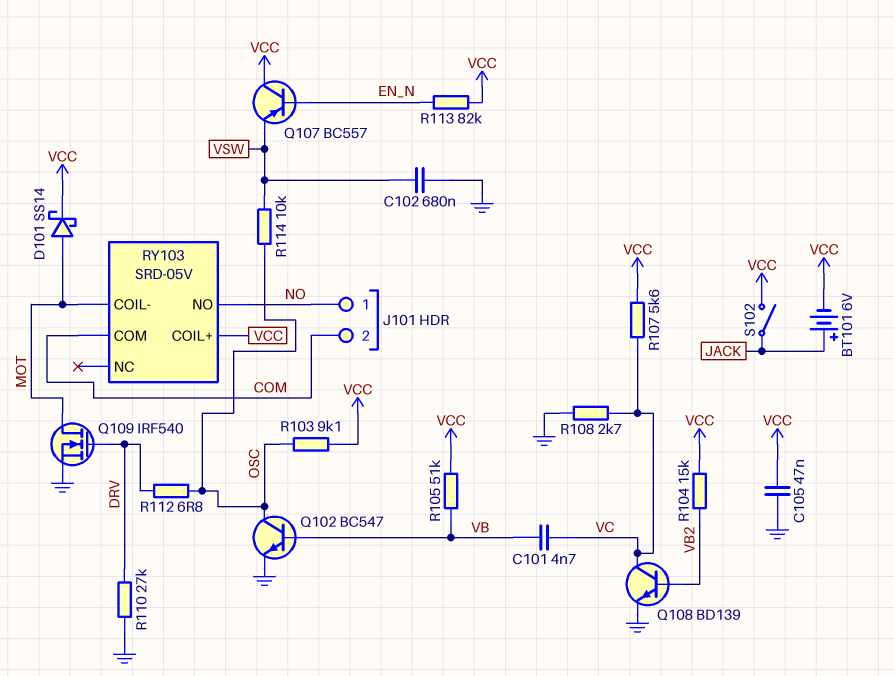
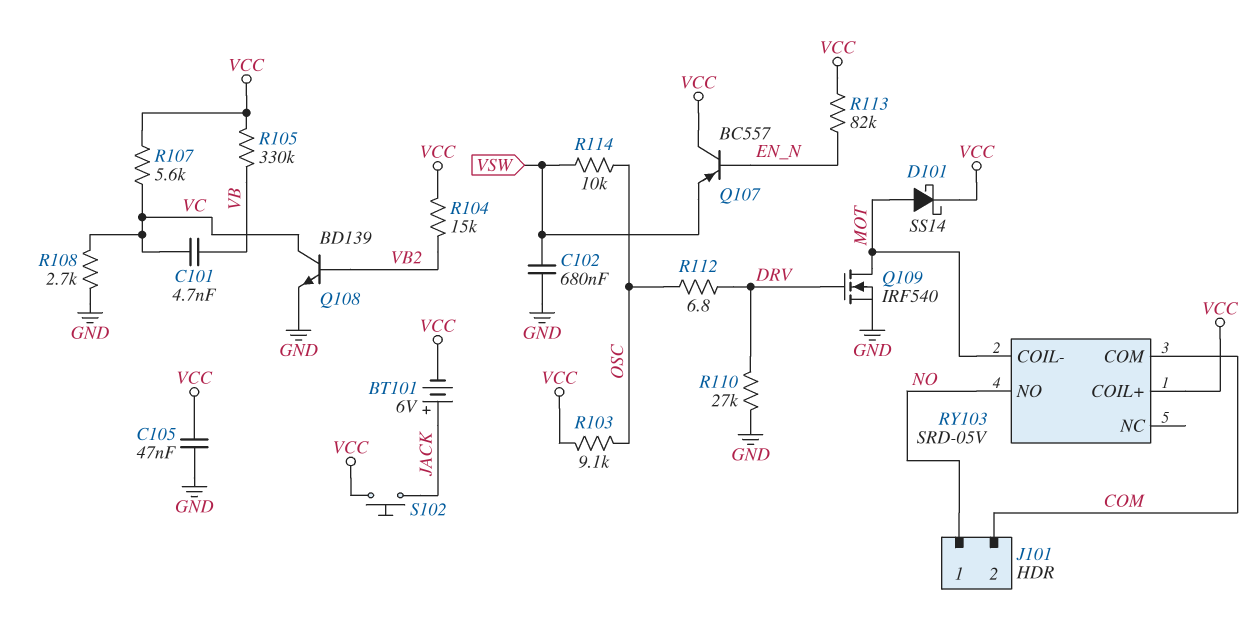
Q102: NPN BC547 (B VB, C OSC, E GND) -> none
R105: 51k (VB, VCC) -> 330k (VB, VCC)
S102: switch (JACK, VCC) -> button (JACK, VCC)

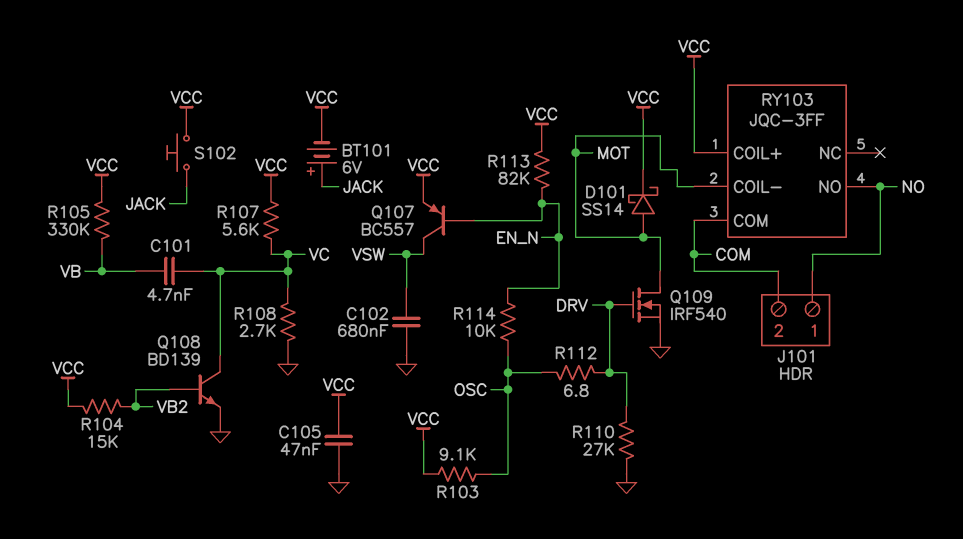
Q107: PNP BC557 (B EN_N, C VCC, E VSW) -> PNP BC557 (B EN_N, C VSW, E VCC)
R114: 10k (OSC, VSW) -> 10k (EN_N, OSC)
RY103: SRD-05V -> JQC-3FF

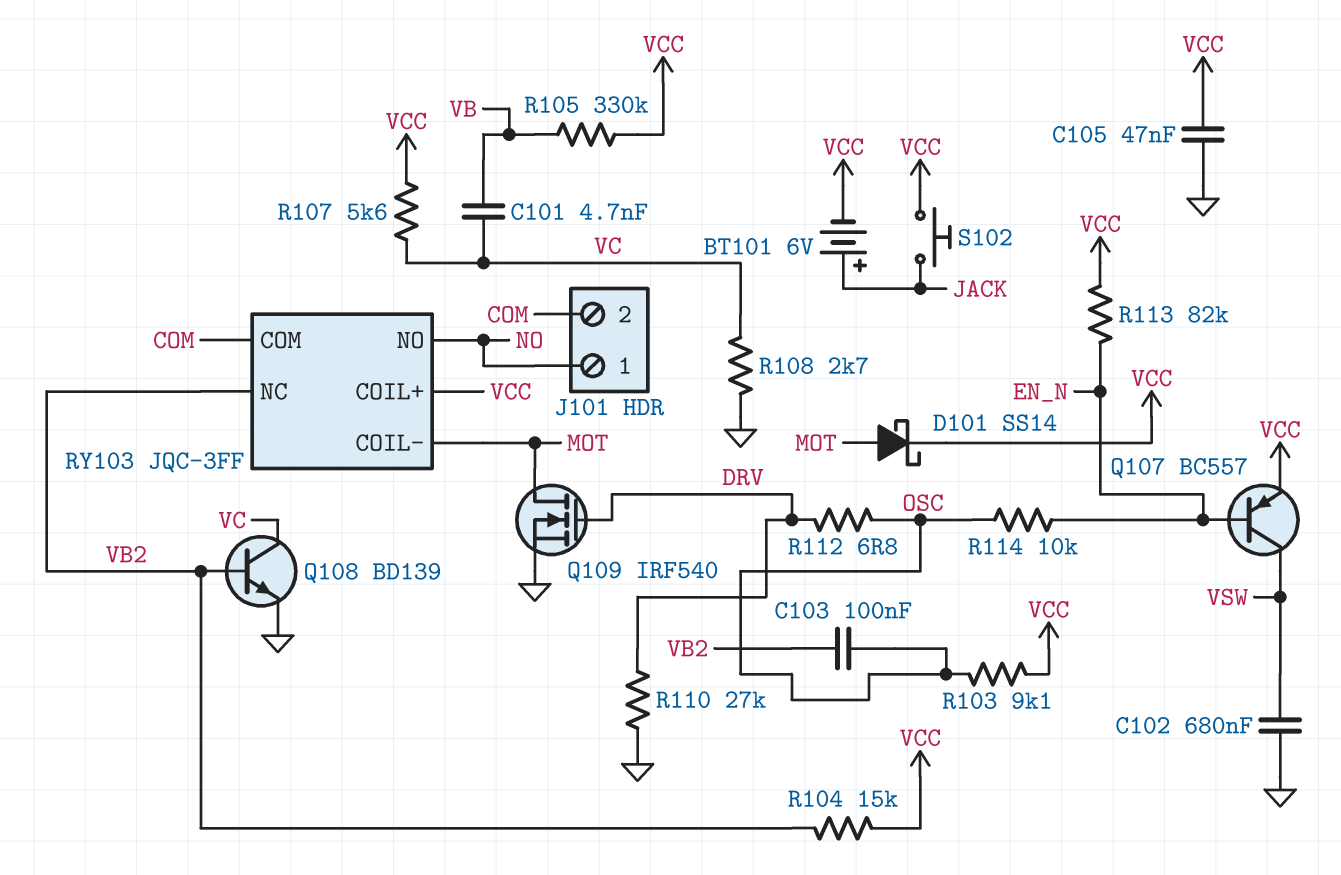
C103: none -> 100nF (OSC, VB2)
RY103 pin NC: none -> VB2

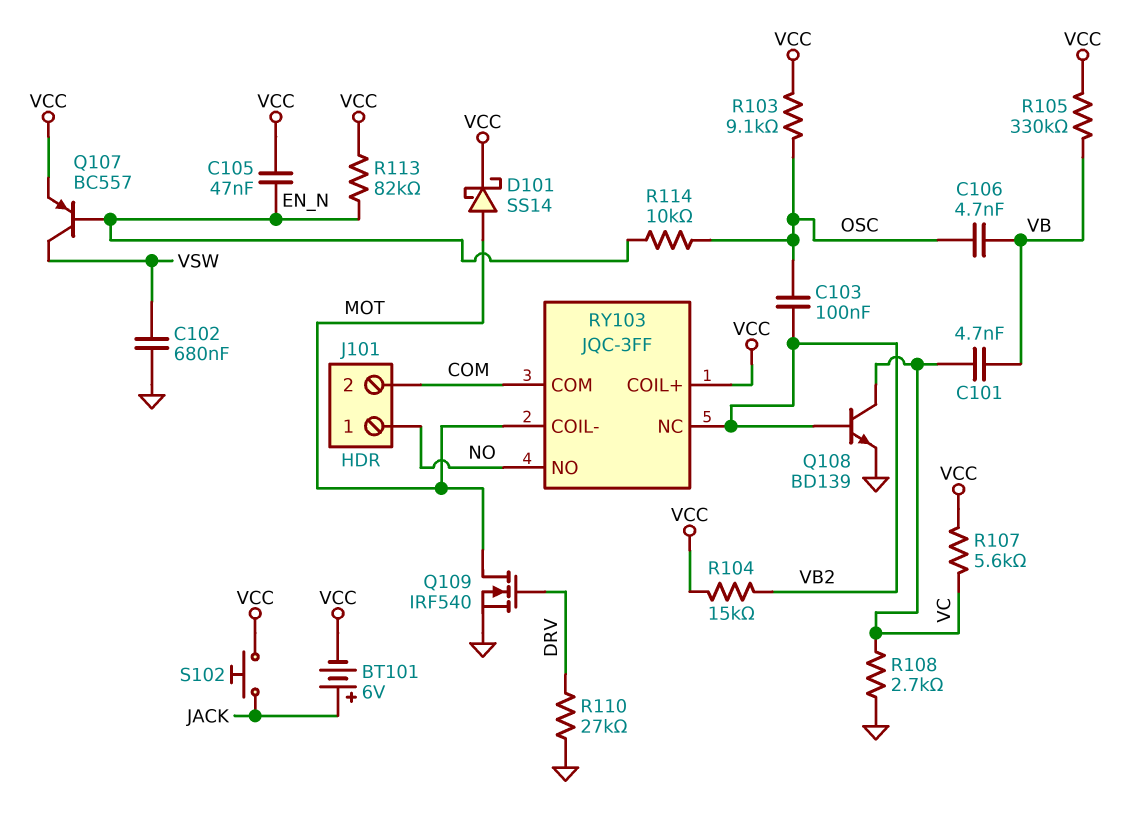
C105: 47nF (GND, VCC) -> 47nF (EN_N, VCC)
C106: none -> 4.7nF (OSC, VB)
R112: 6.8 (DRV, OSC) -> none

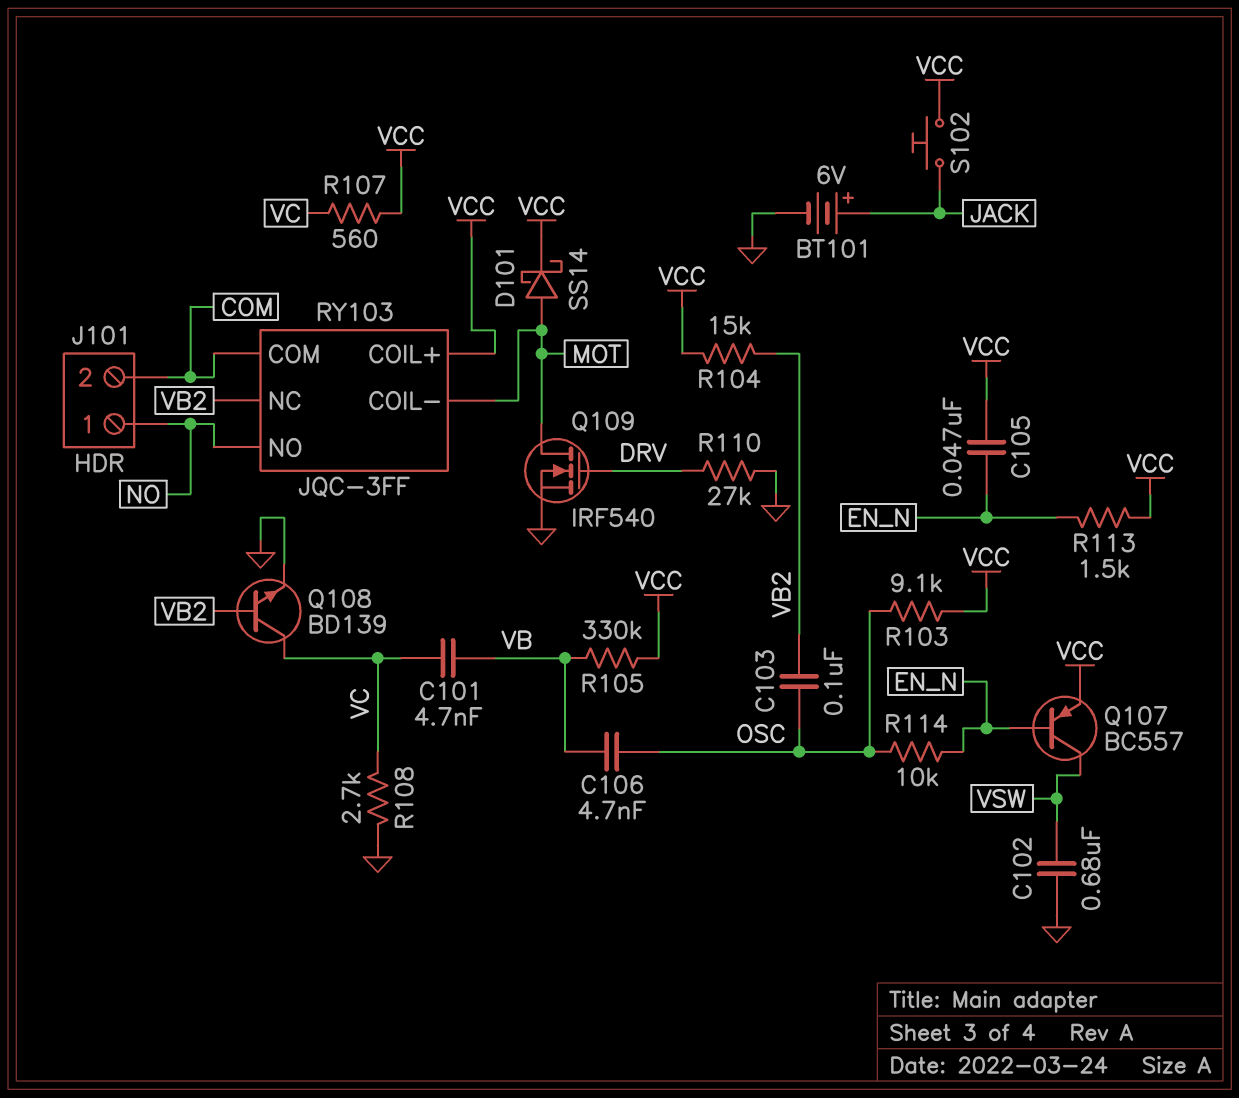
BT101: 6V (plus JACK, minus VCC) -> 6V (plus JACK, minus GND)
R107: 5.6k (VC, VCC) -> 560 (VC, VCC)
R113: 82k (EN_N, VCC) -> 1.5k (EN_N, VCC)

